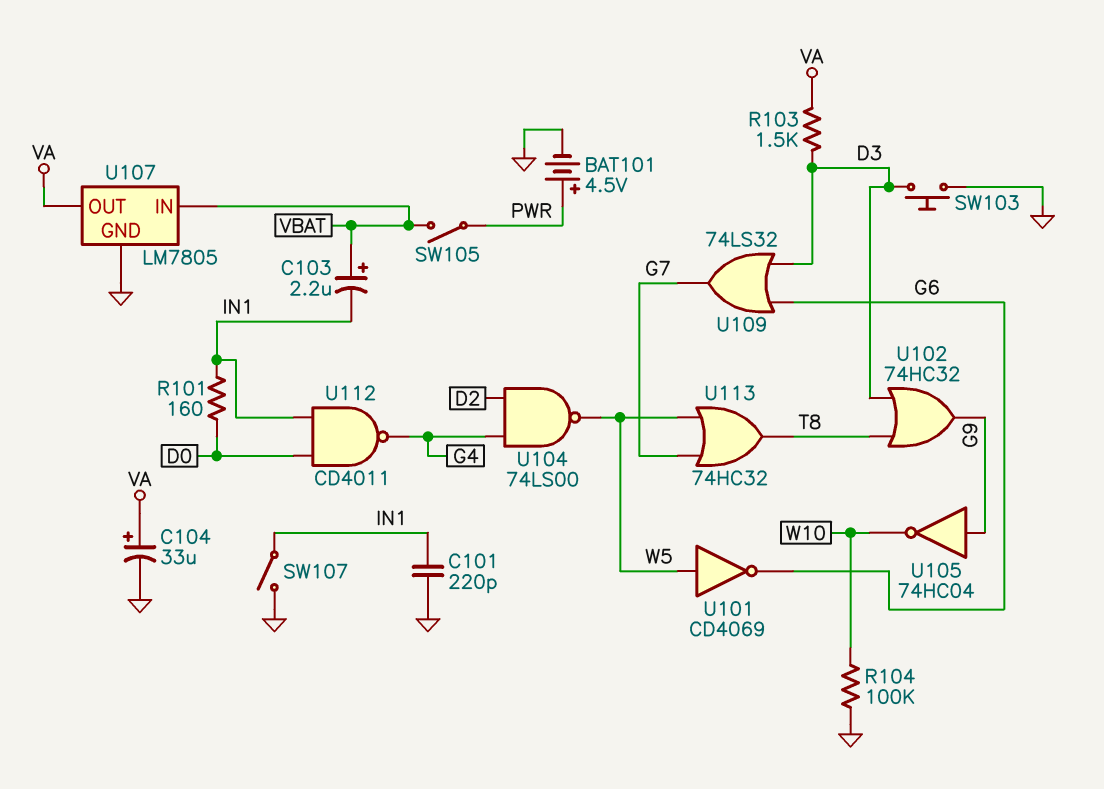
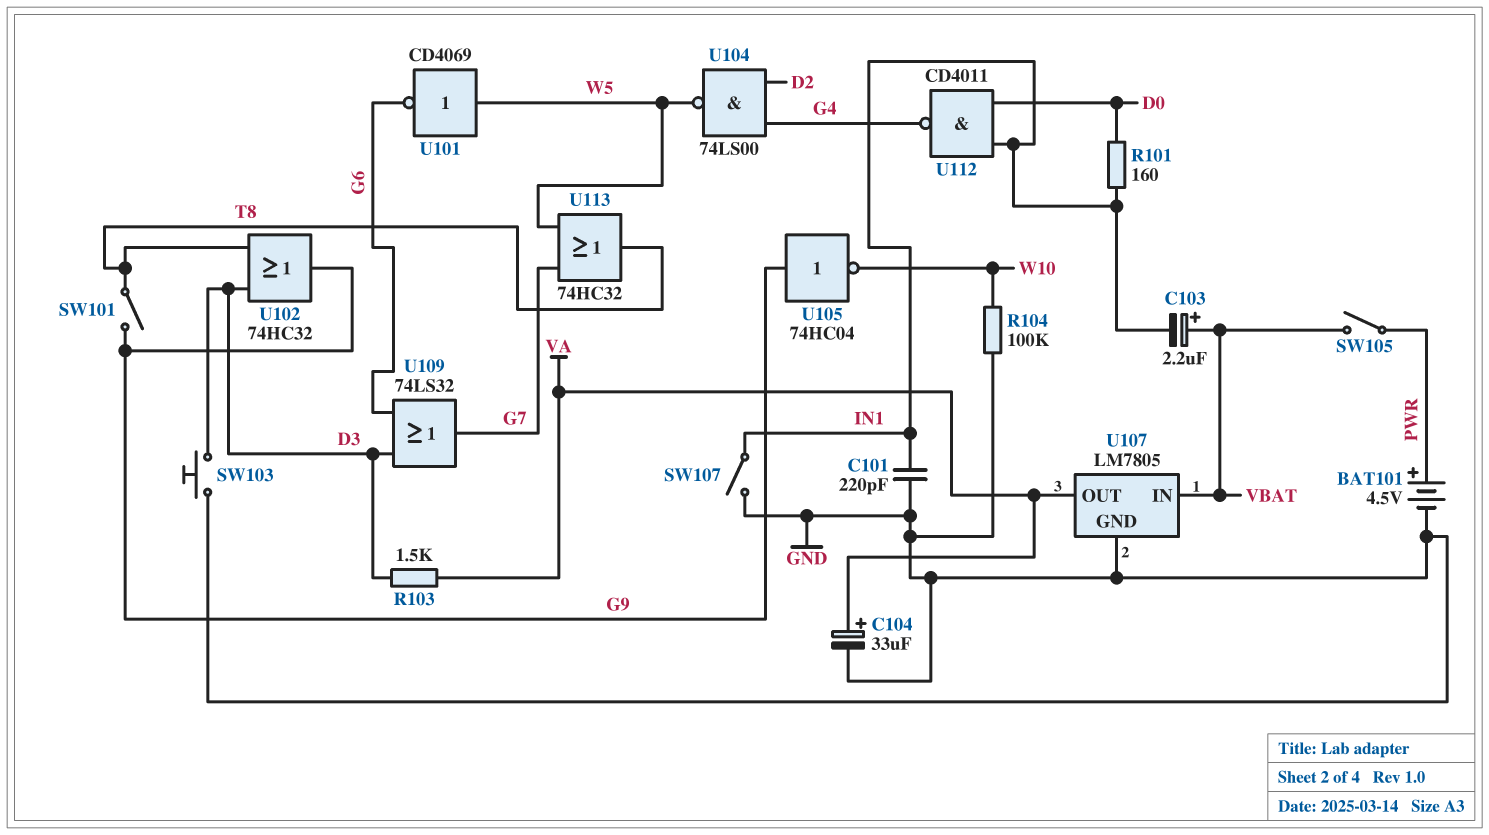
SW101: none -> switch (G9, T8)

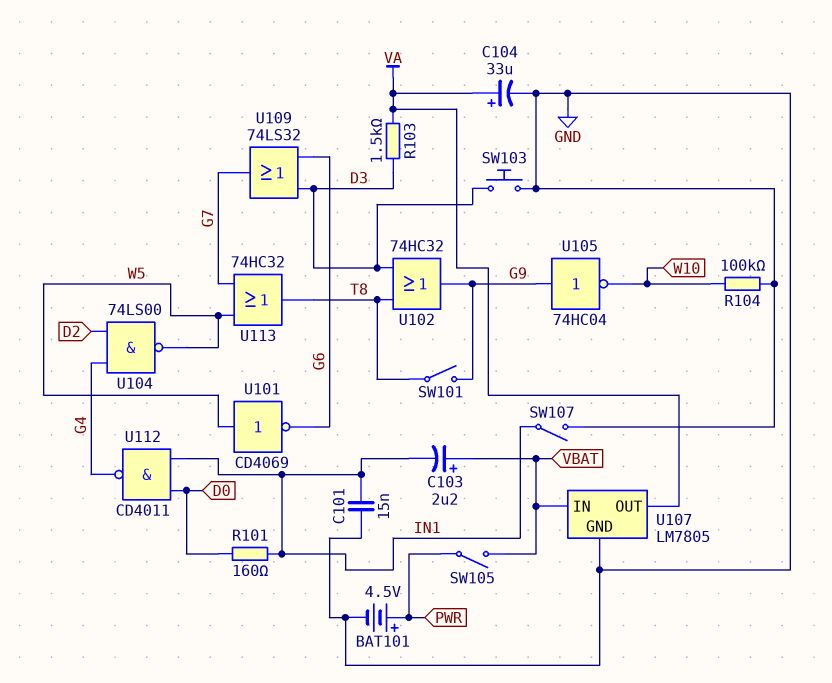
C101: 220pF (GND, IN1) -> 15nF (GND, IN1)

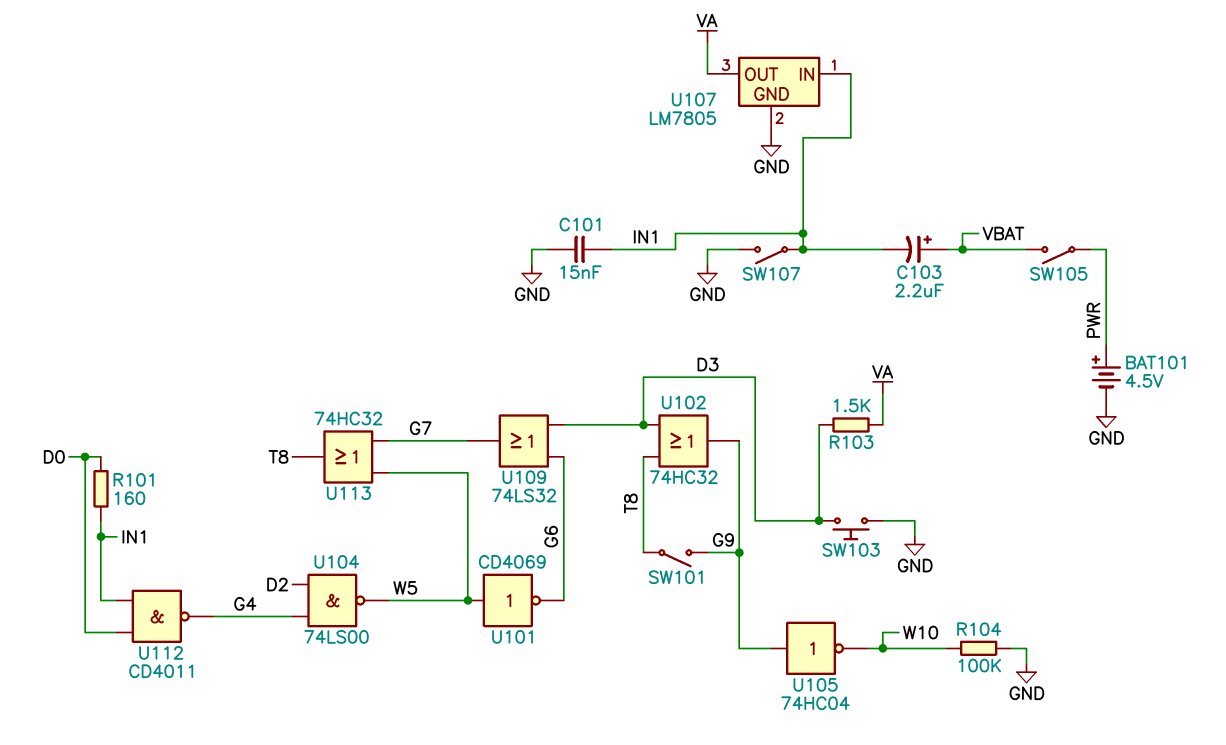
C104: 33uF (plus VA, minus GND) -> none
U107 pin IN: VBAT -> IN1

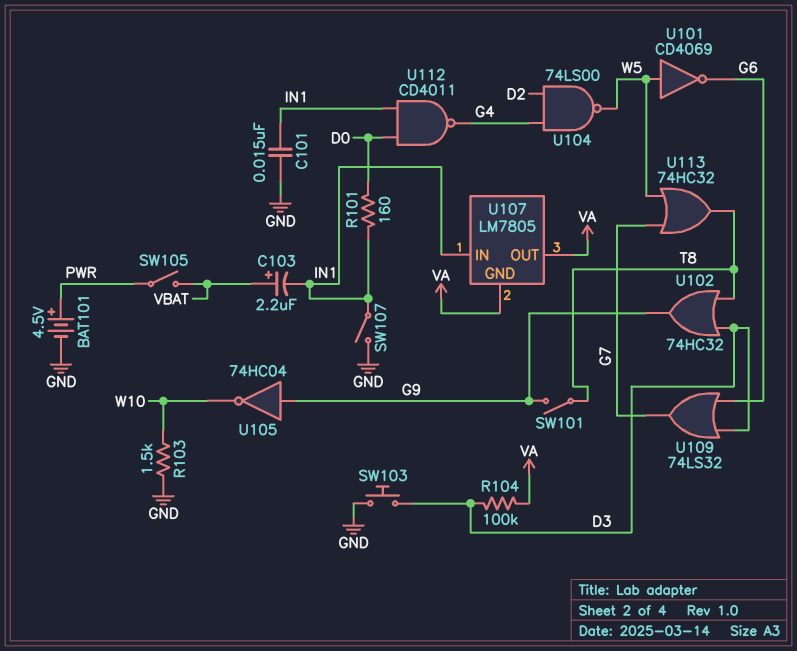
R103: 1.5k (D3, VA) -> 1.5k (GND, W10)
R104: 100k (GND, W10) -> 100k (D3, VA)
U107 pin GND: GND -> VA

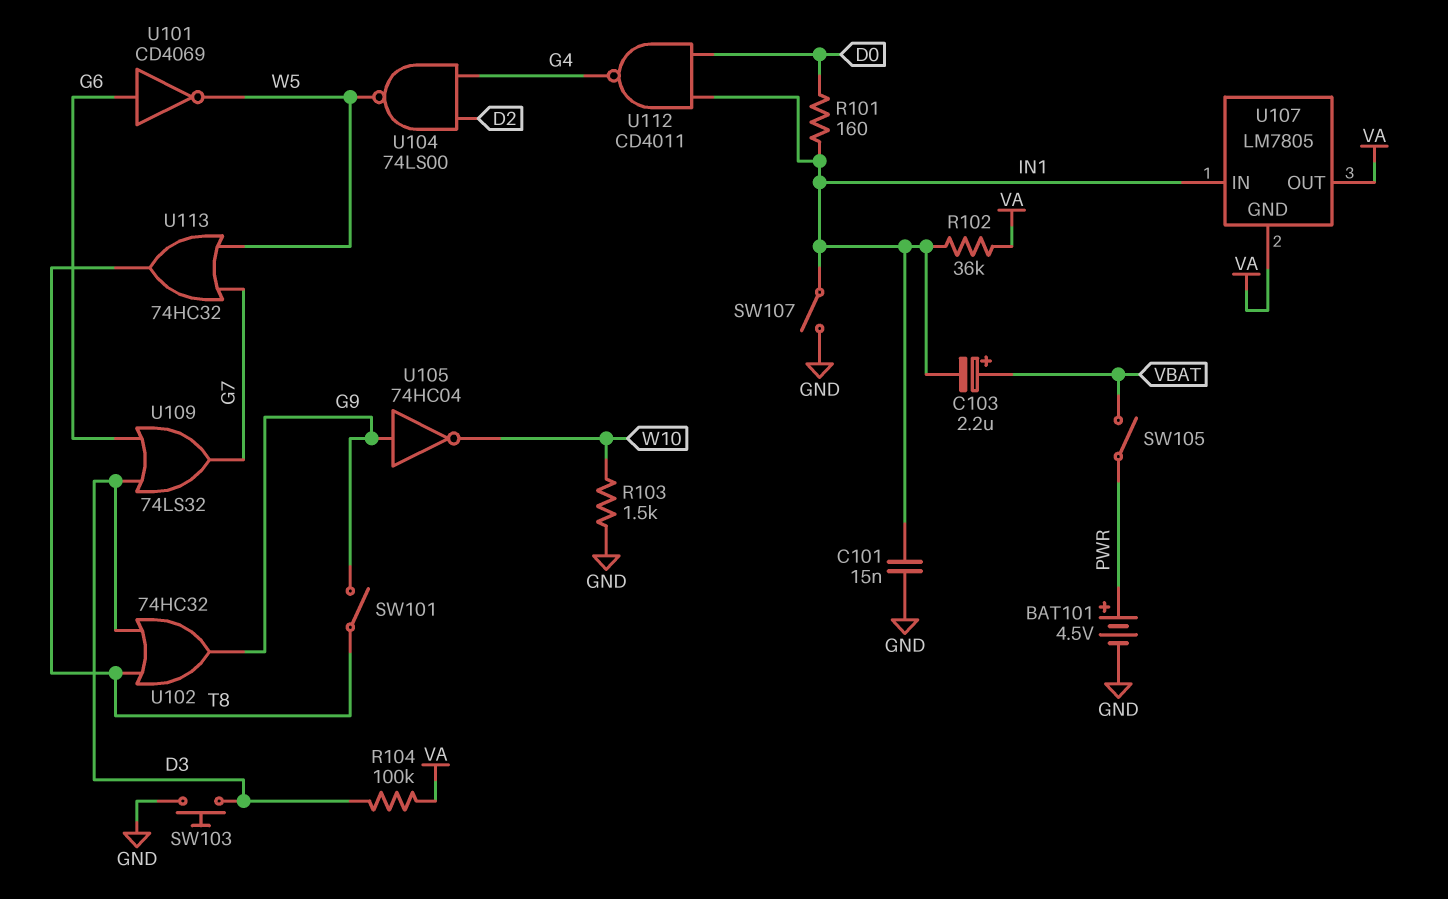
R102: none -> 36k (IN1, VA)
U101: NOT CD4069 (in W5, out G6) -> NOT CD4069 (in G6, out W5)

